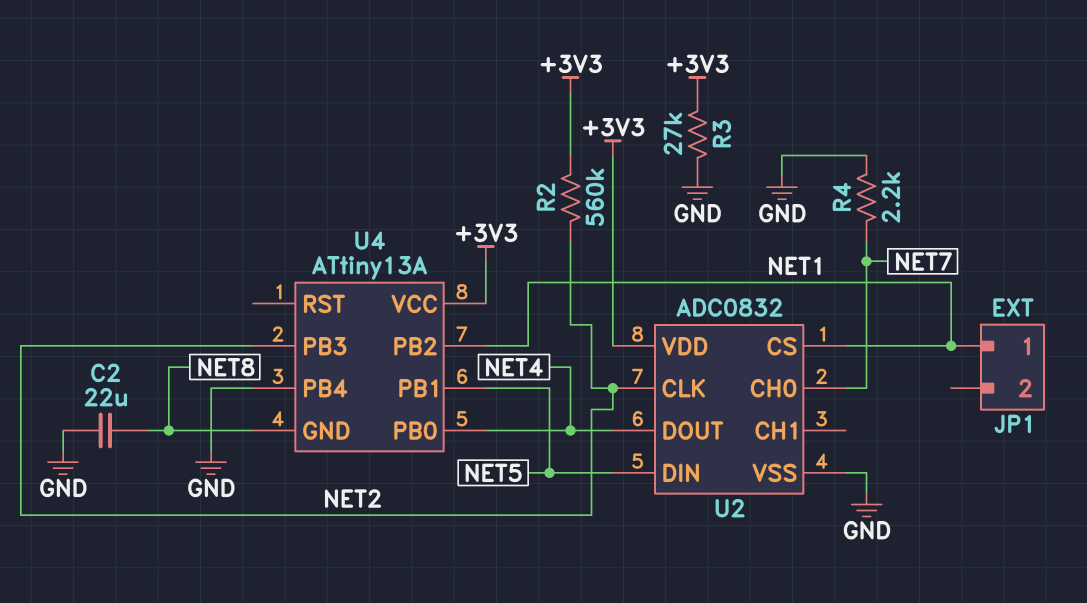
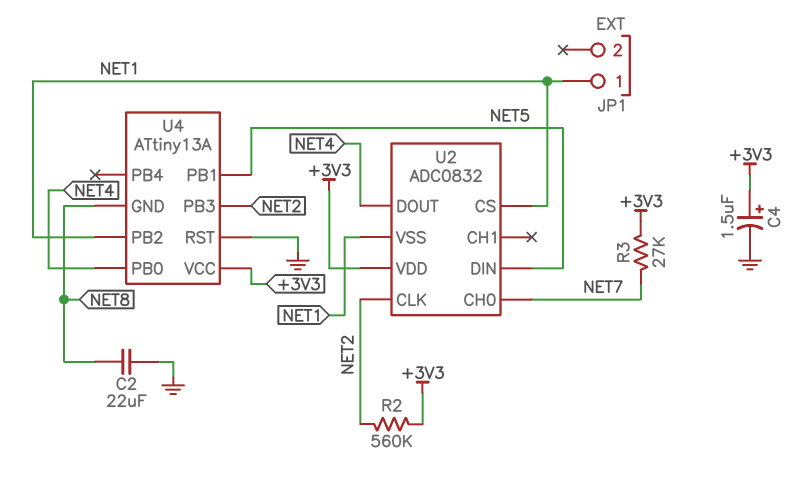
C4: none -> 1.5uF (plus +3V3, minus GND)
R3: 27k (+3V3, GND) -> 27k (+3V3, NET7)
R4: 2.2k (GND, NET7) -> none
U2 pin VSS: GND -> NET1
U4 pin PB4: GND -> none
U4 pin RST: none -> GND

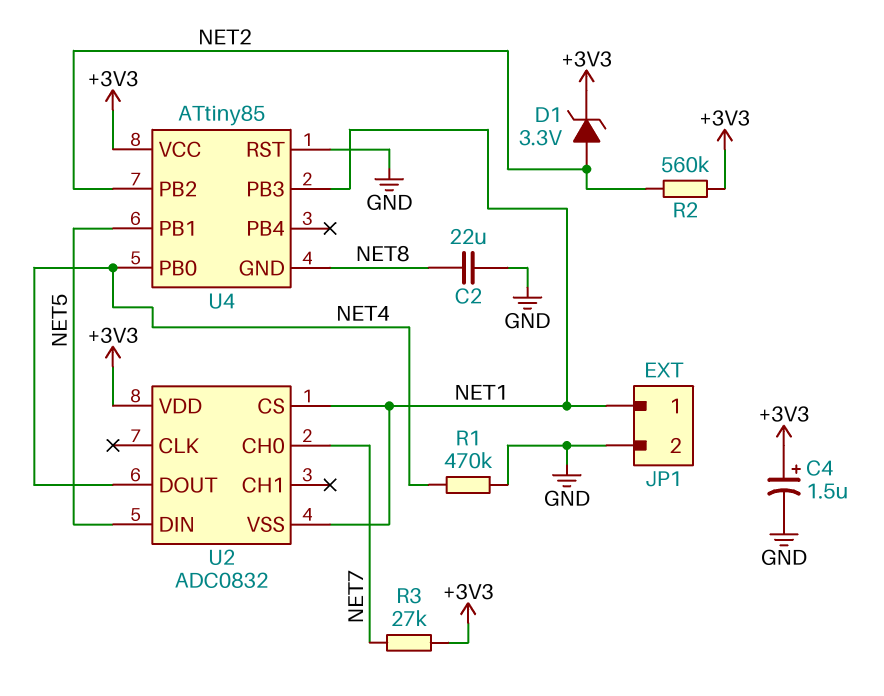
D1: none -> zener 3.3V (A NET2, K +3V3)
JP1 pin 2: none -> GND
R1: none -> 470k (GND, NET4)
U2 pin CLK: NET2 -> none
U4: ATtiny13A -> ATtiny85
U4 pin PB2: NET1 -> NET2
U4 pin PB3: NET2 -> NET1

